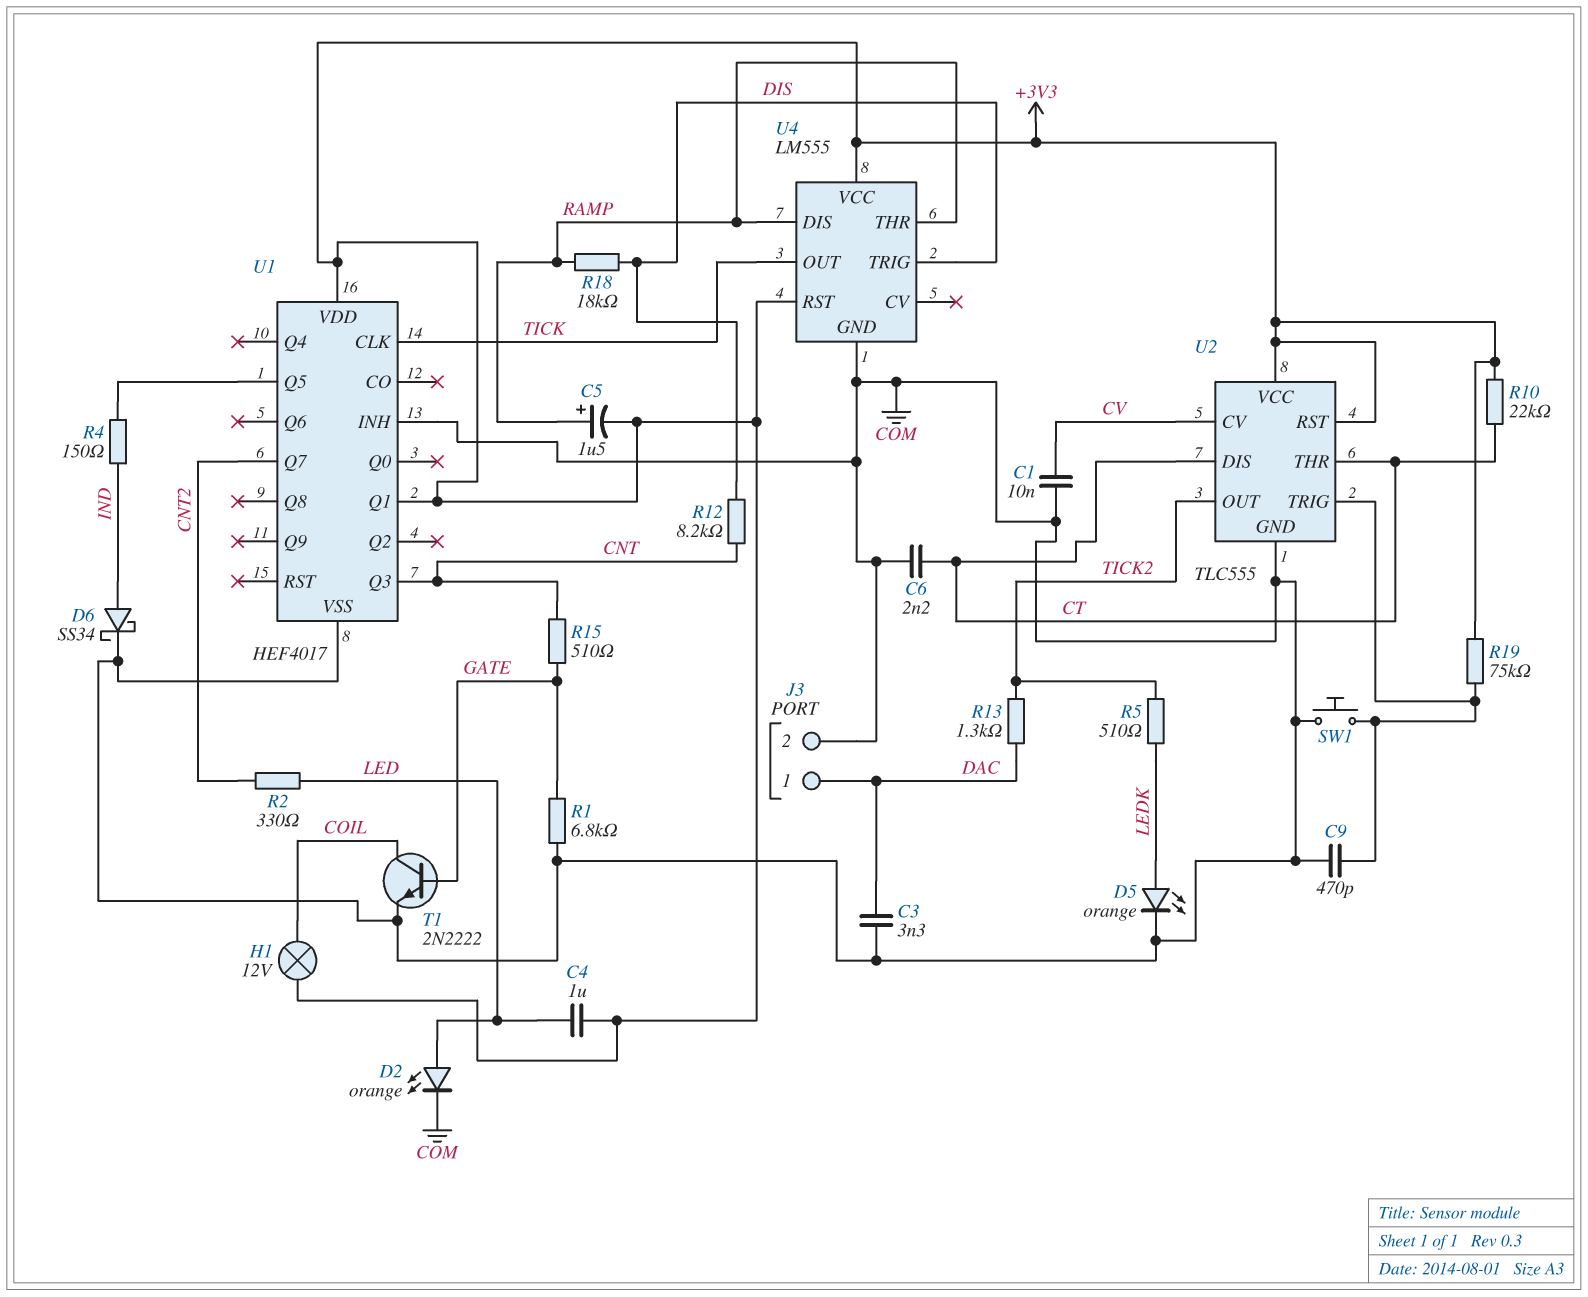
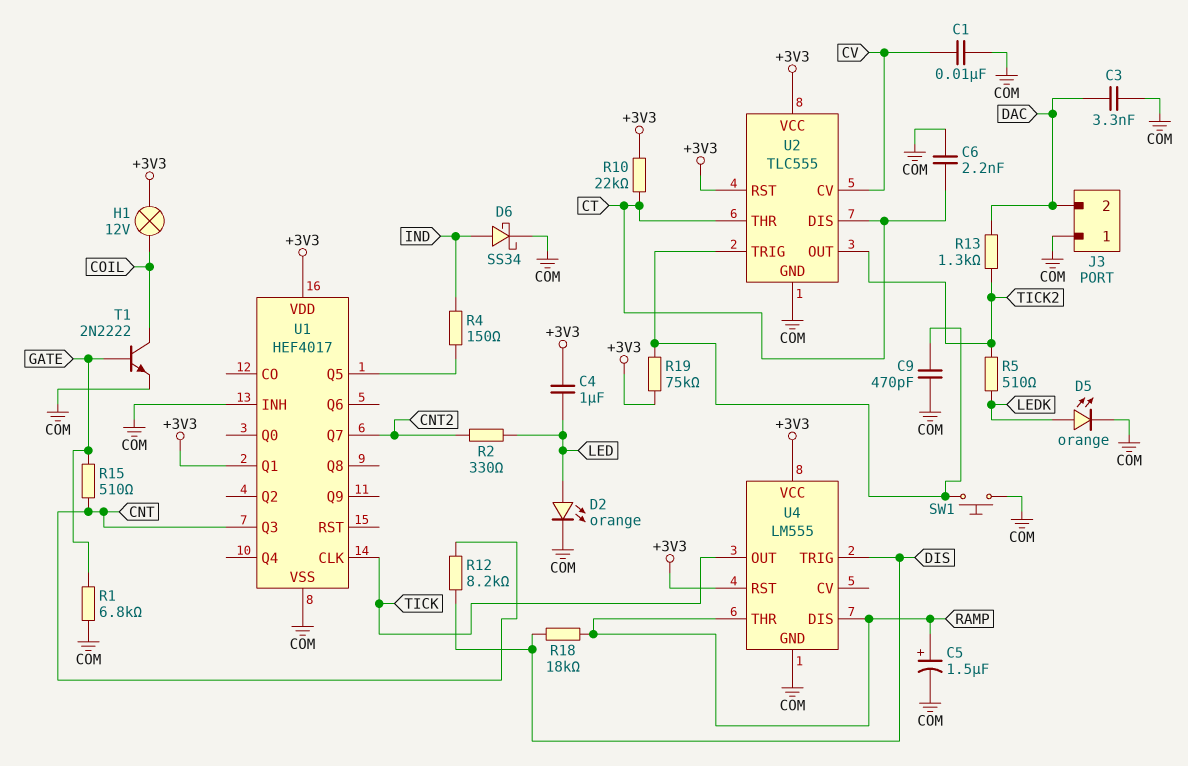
C5: 1.5uF (plus RAMP, minus +3V3) -> 1.5uF (plus RAMP, minus COM)
J3 pin 1: DAC -> COM
J3 pin 2: COM -> DAC

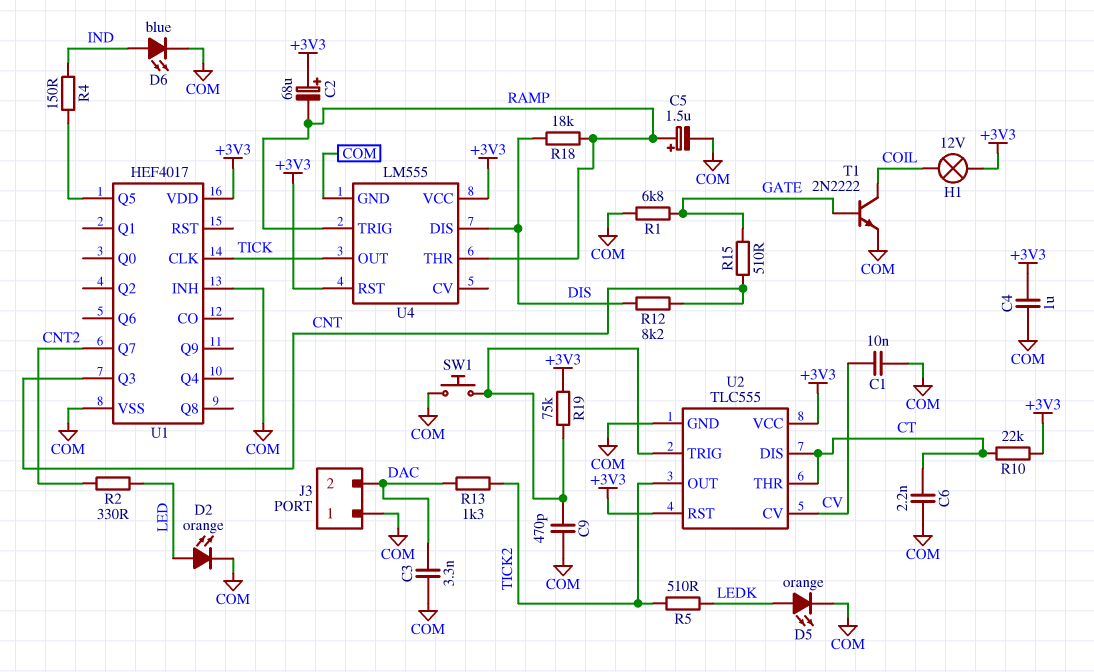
C2: none -> 68uF (plus +3V3, minus RAMP)
C4: 1uF (+3V3, LED) -> 1uF (+3V3, COM)
D6: schottky SS34 (A IND, K COM) -> LED blue (A IND, K COM)
U1 pin Q1: +3V3 -> none
U4 pin DIS: RAMP -> DIS
U4 pin TRIG: DIS -> RAMP

